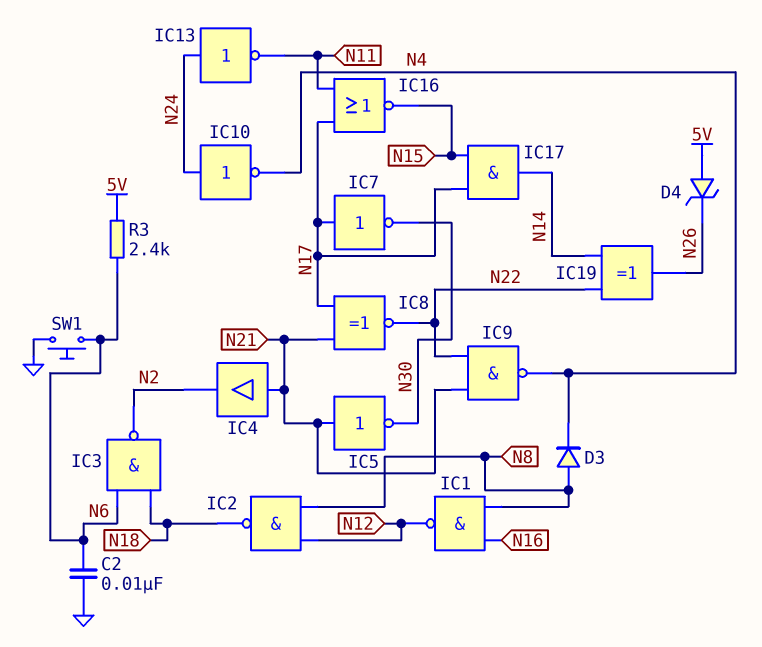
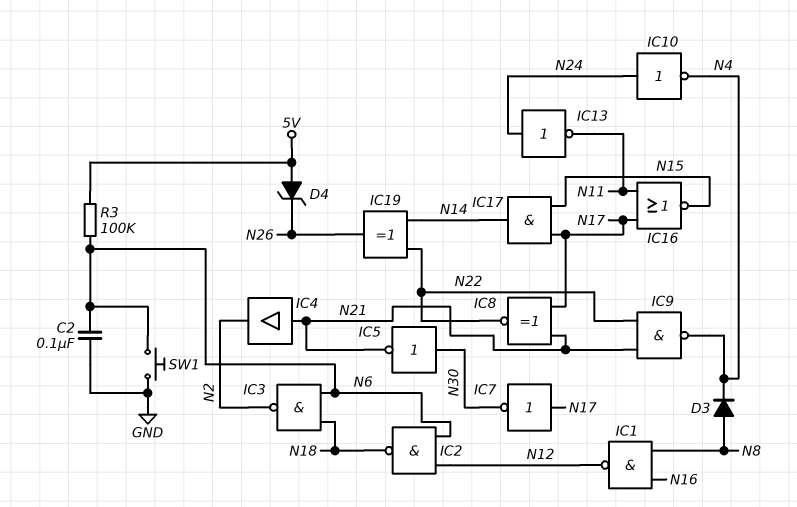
C2: 10nF (GND, N6) -> 100nF (GND, N6)
IC2: NAND (in N8, in N12, out N18) -> NAND (in N6, in N12, out N18)
IC5: NOT (in N21, out N30) -> NOT (in N30, out N21)
R3: 2.4k (5V, N6) -> 100k (5V, N6)

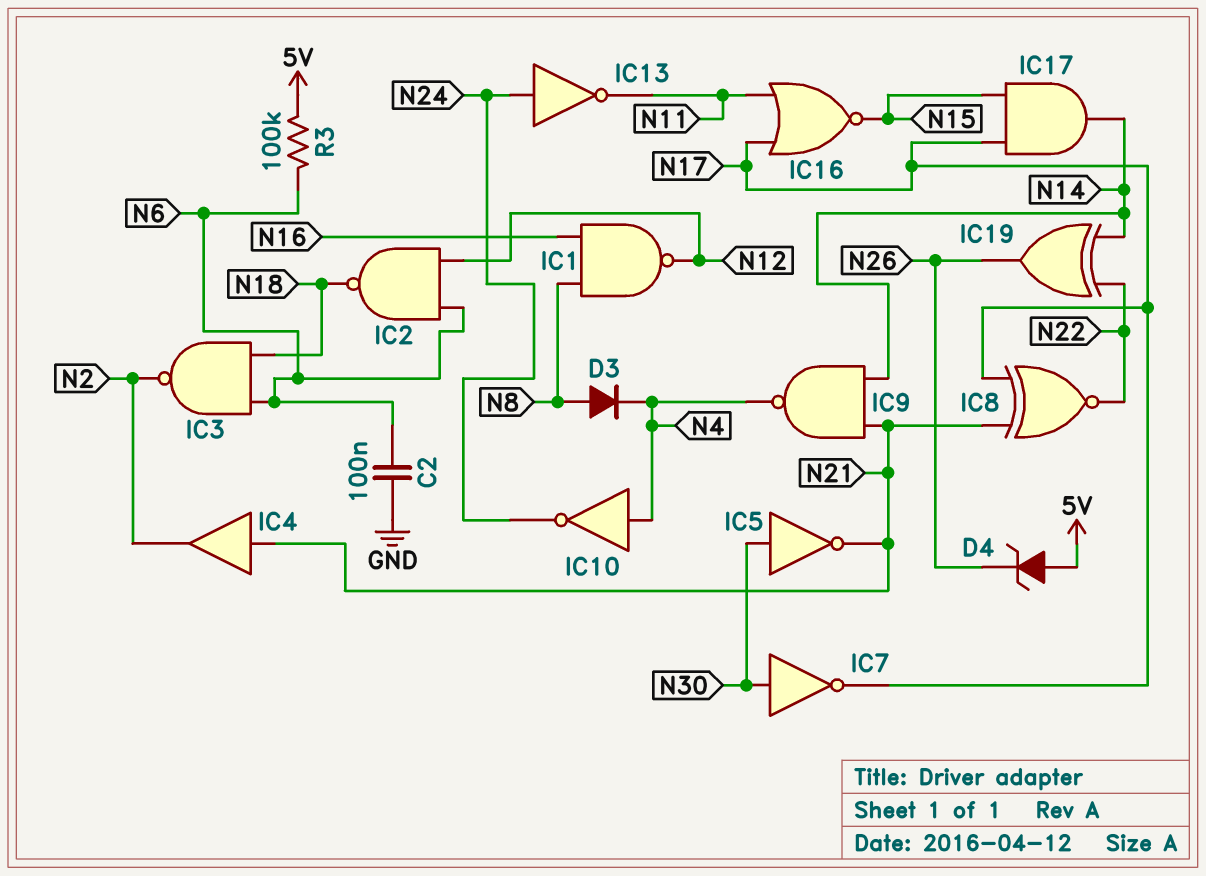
IC7: NOT (in N17, out N30) -> NOT (in N30, out N17)
IC9: NAND (in N21, in N22, out N4) -> NAND (in N14, in N21, out N4)
IC10: NOT (in N24, out N4) -> NOT (in N4, out N24)
SW1: button (GND, N6) -> none

